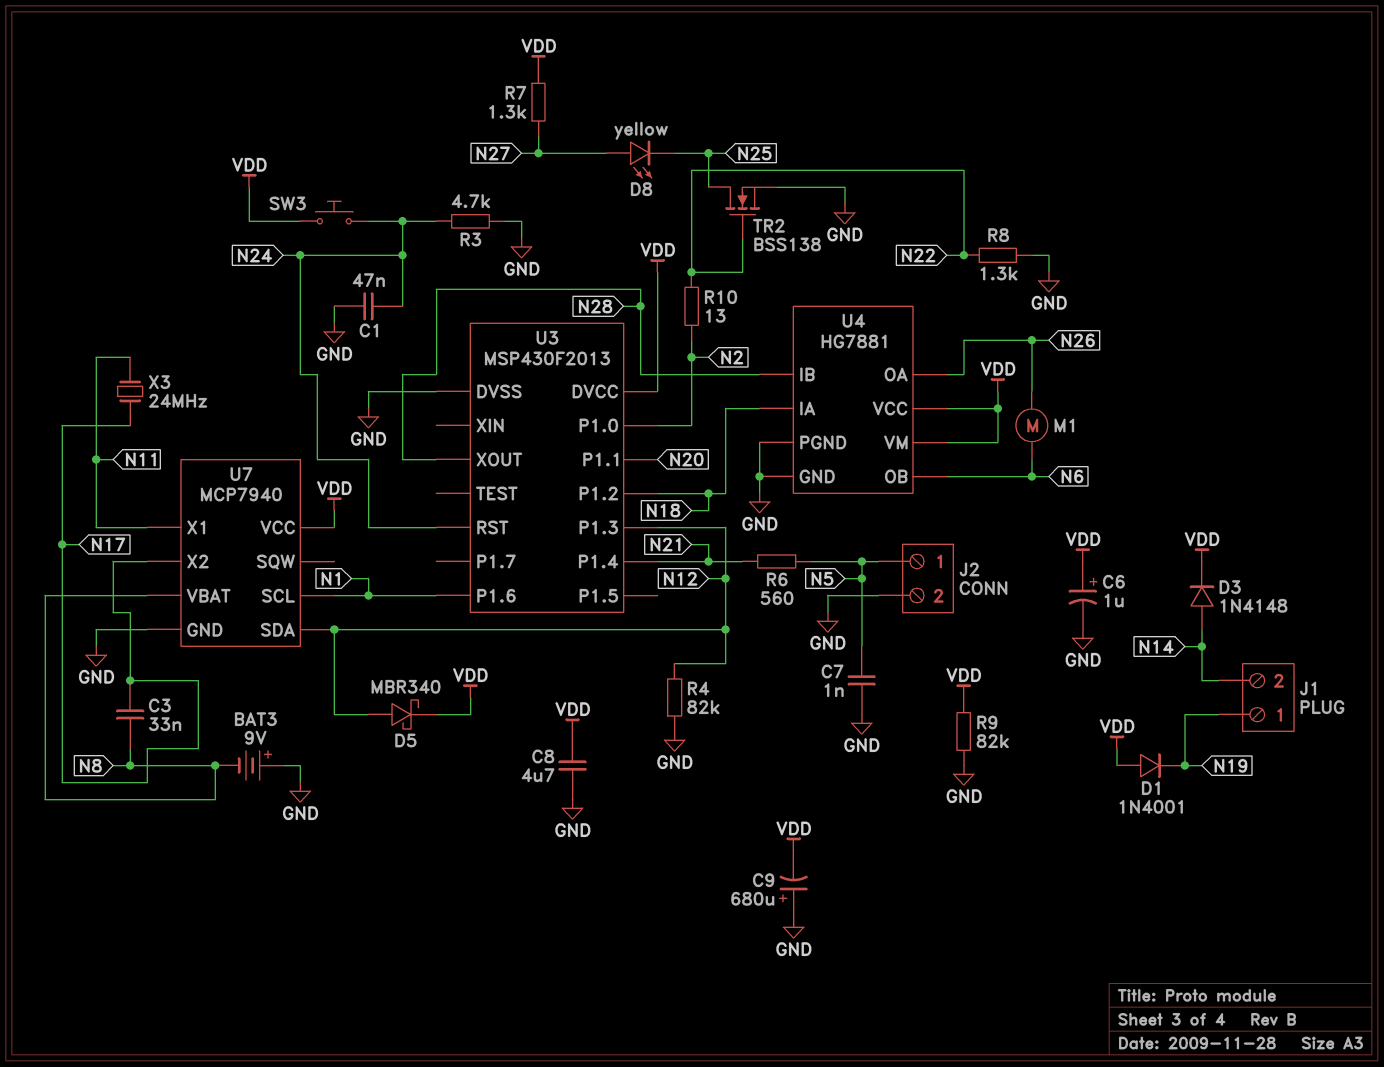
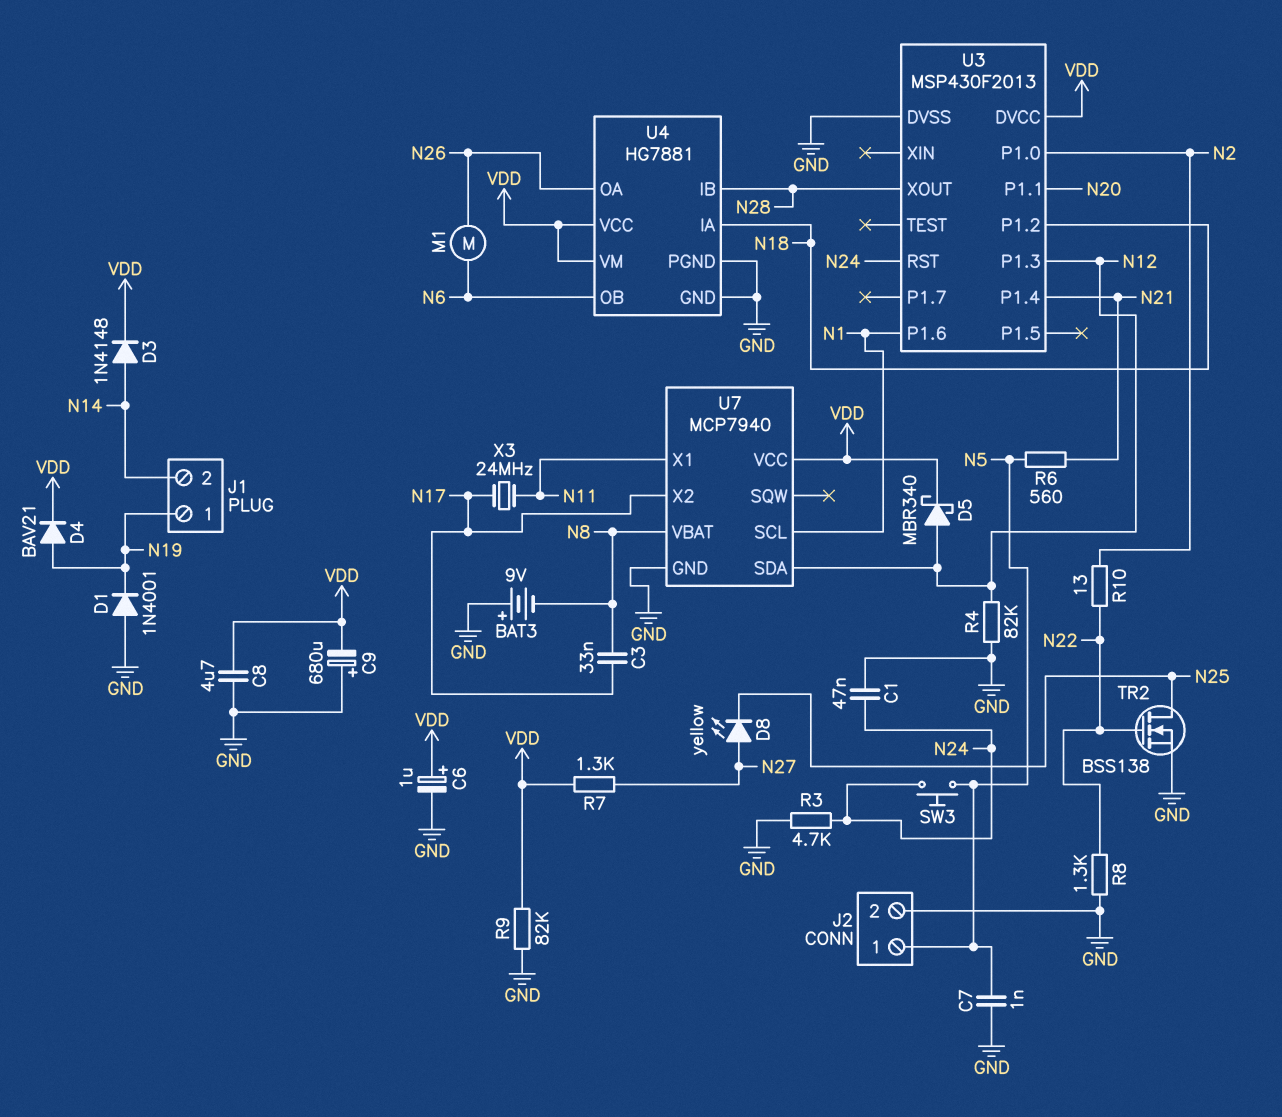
D1: diode 1N4001 (A VDD, K N19) -> diode 1N4001 (A GND, K N19)
D4: none -> diode BAV21 (A N19, K VDD)
SW3: button (N24, VDD) -> button (N5, N24)

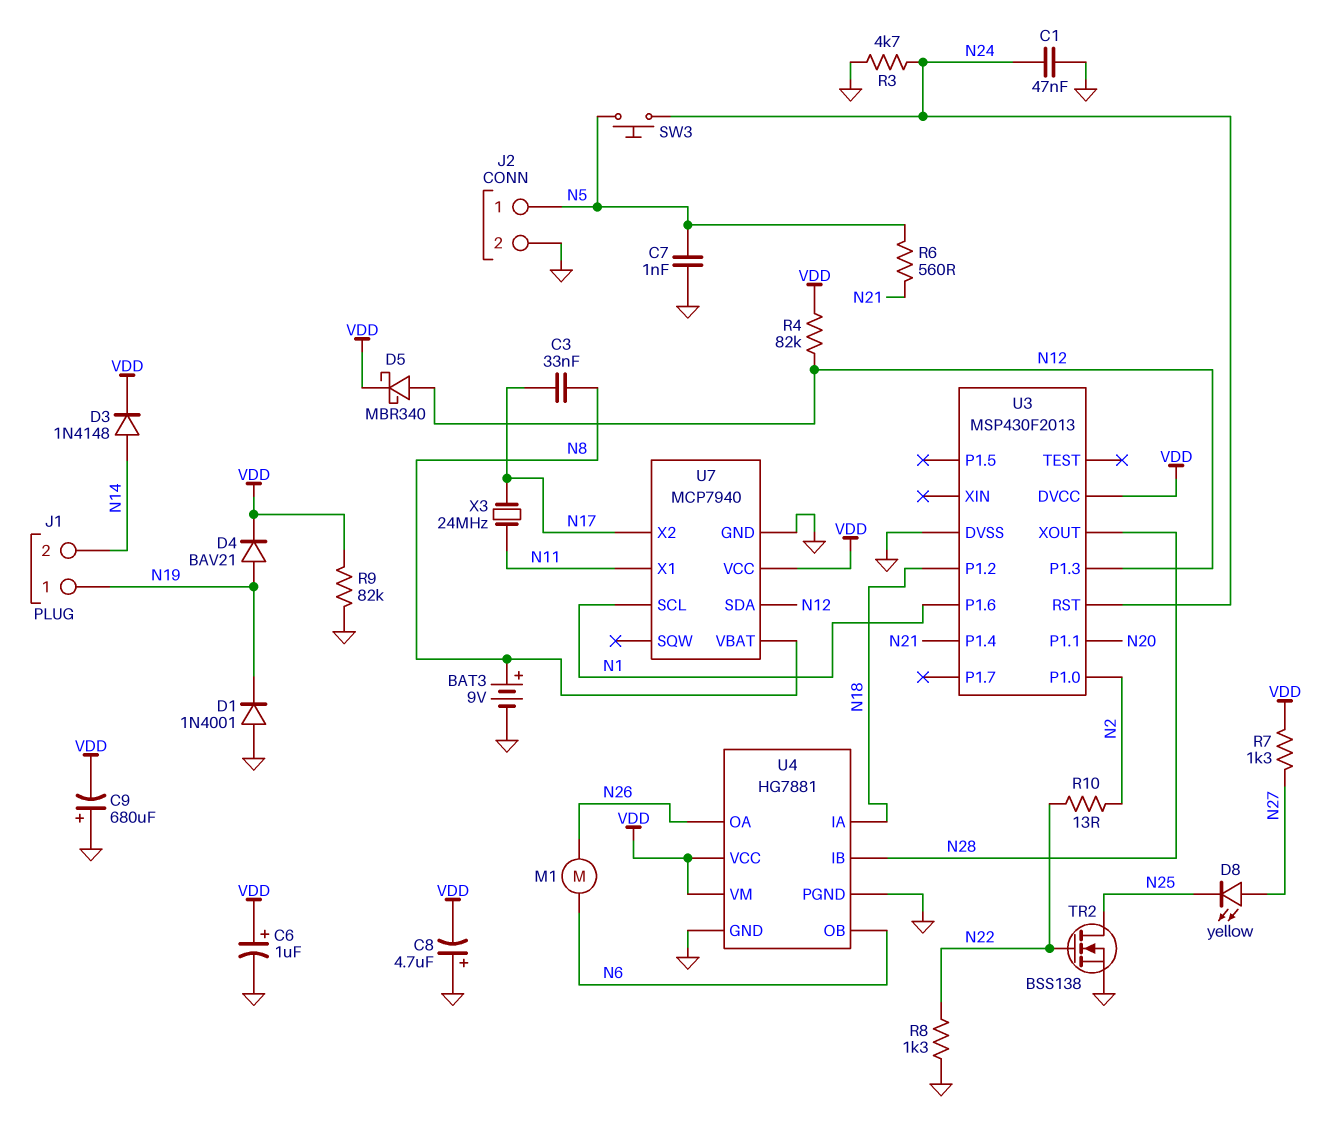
BAT3: 9V (plus GND, minus N8) -> 9V (plus N8, minus GND)
C8: 4.7uF (GND, VDD) -> 4.7uF (plus GND, minus VDD)
R4: 82k (GND, N12) -> 82k (N12, VDD)

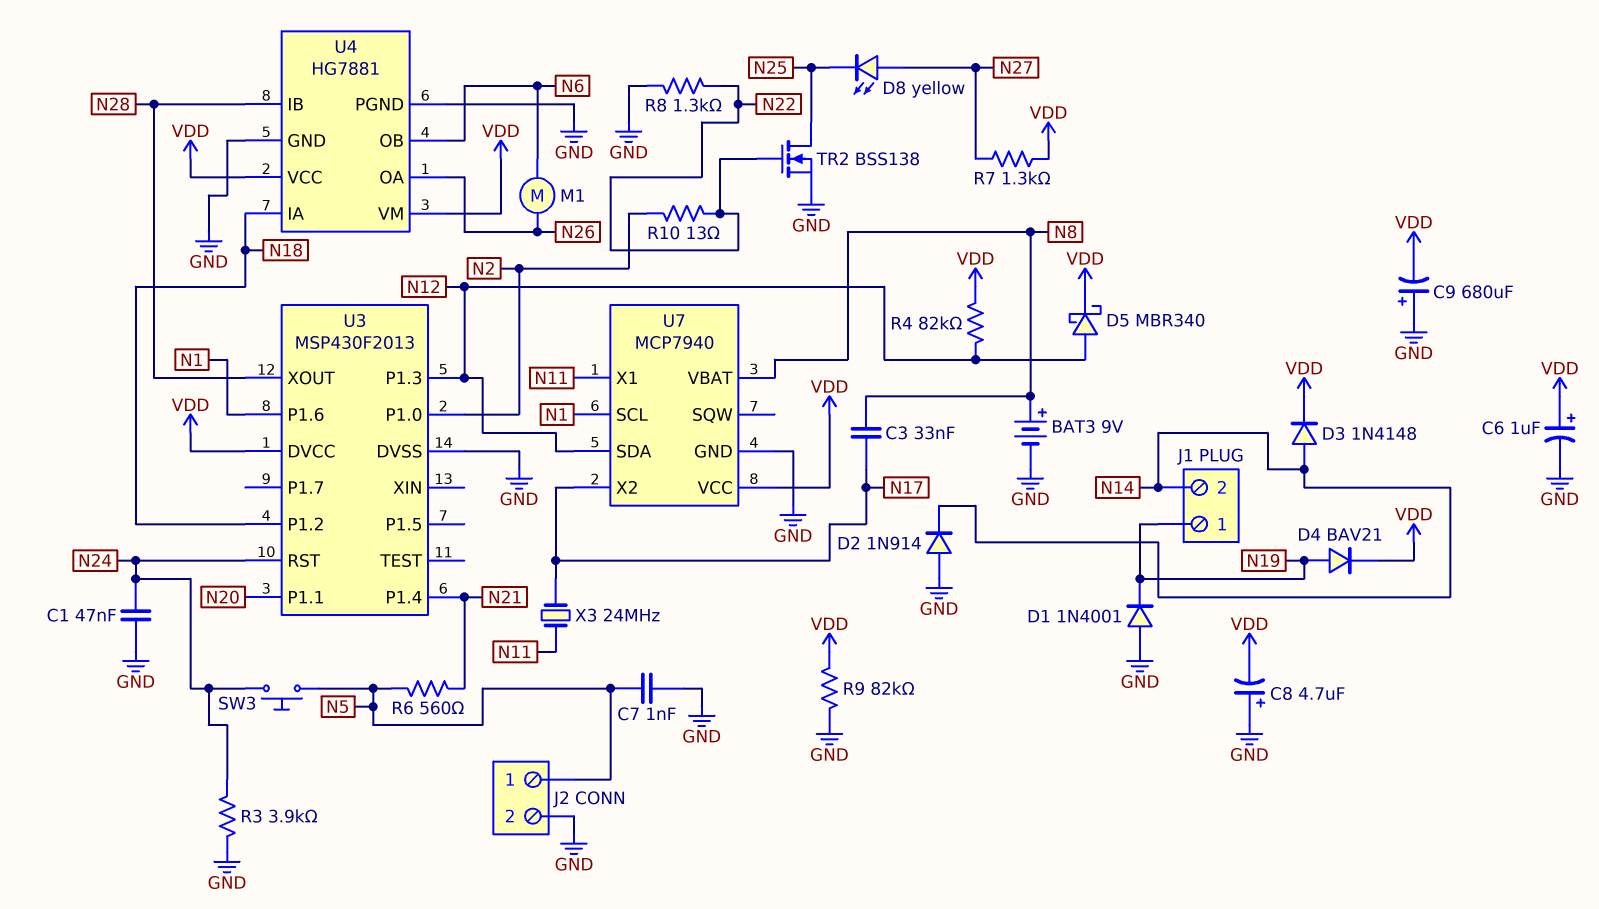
D2: none -> diode 1N914 (A GND, K N14)
R3: 4.7k (GND, N24) -> 3.9k (GND, N24)

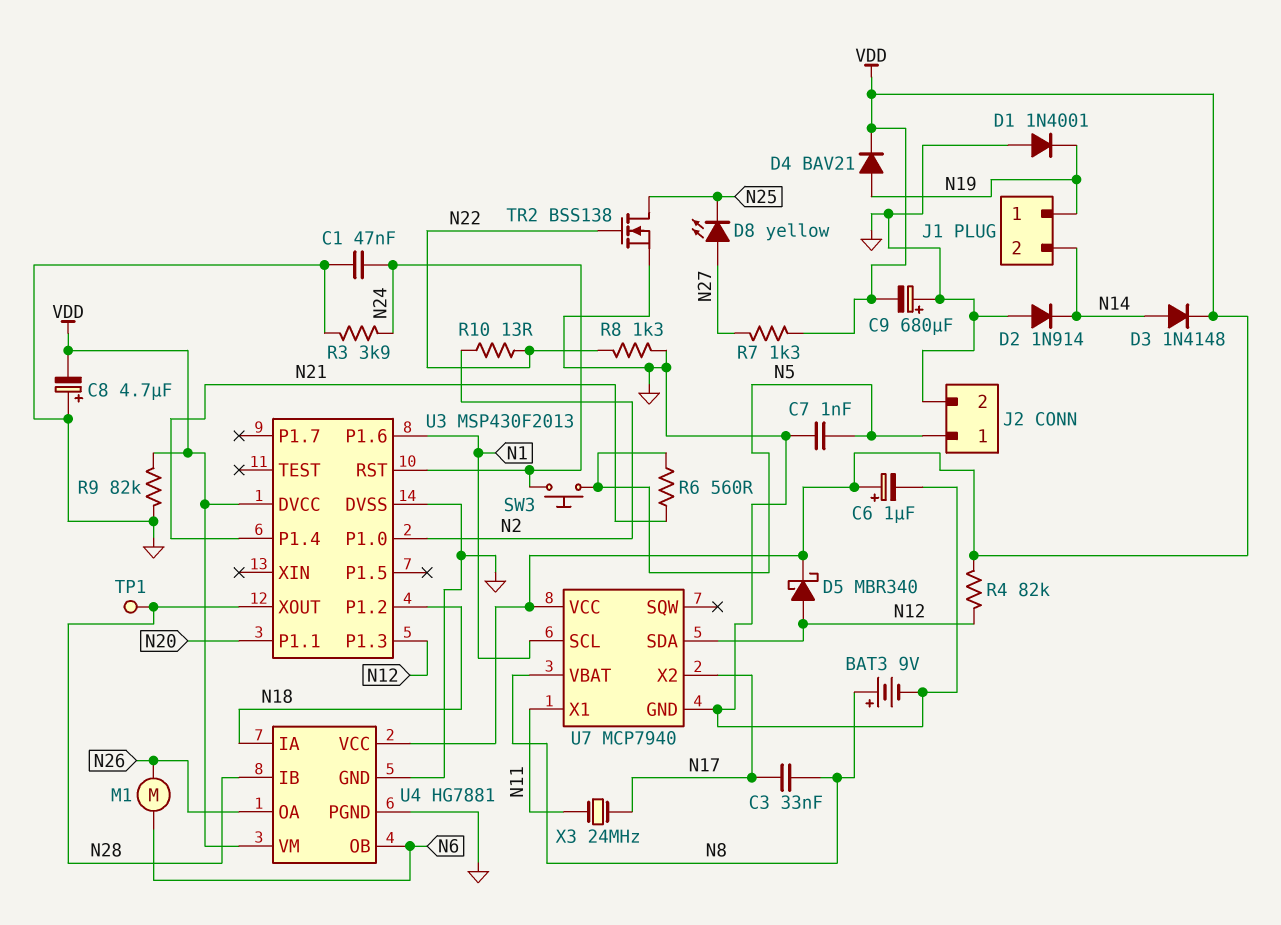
TP1: none -> test point (N28)

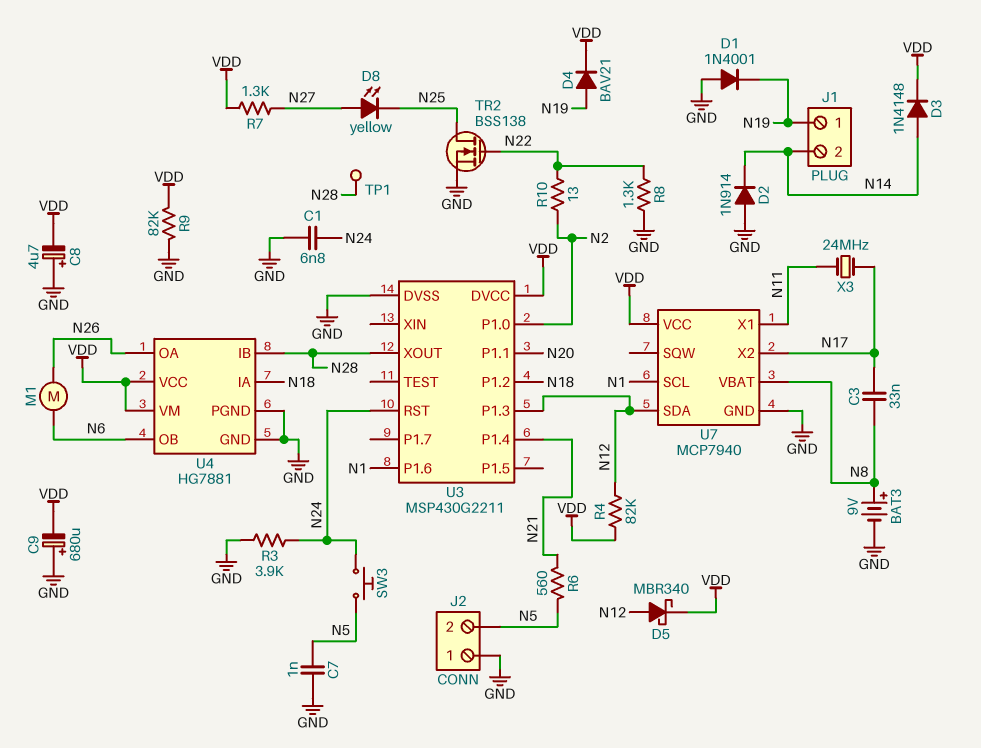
C1: 47nF (GND, N24) -> 6.8nF (GND, N24)
C6: 1uF (plus VDD, minus GND) -> none
J2 pin 1: N5 -> GND
J2 pin 2: GND -> N5
U3: MSP430F2013 -> MSP430G2211

